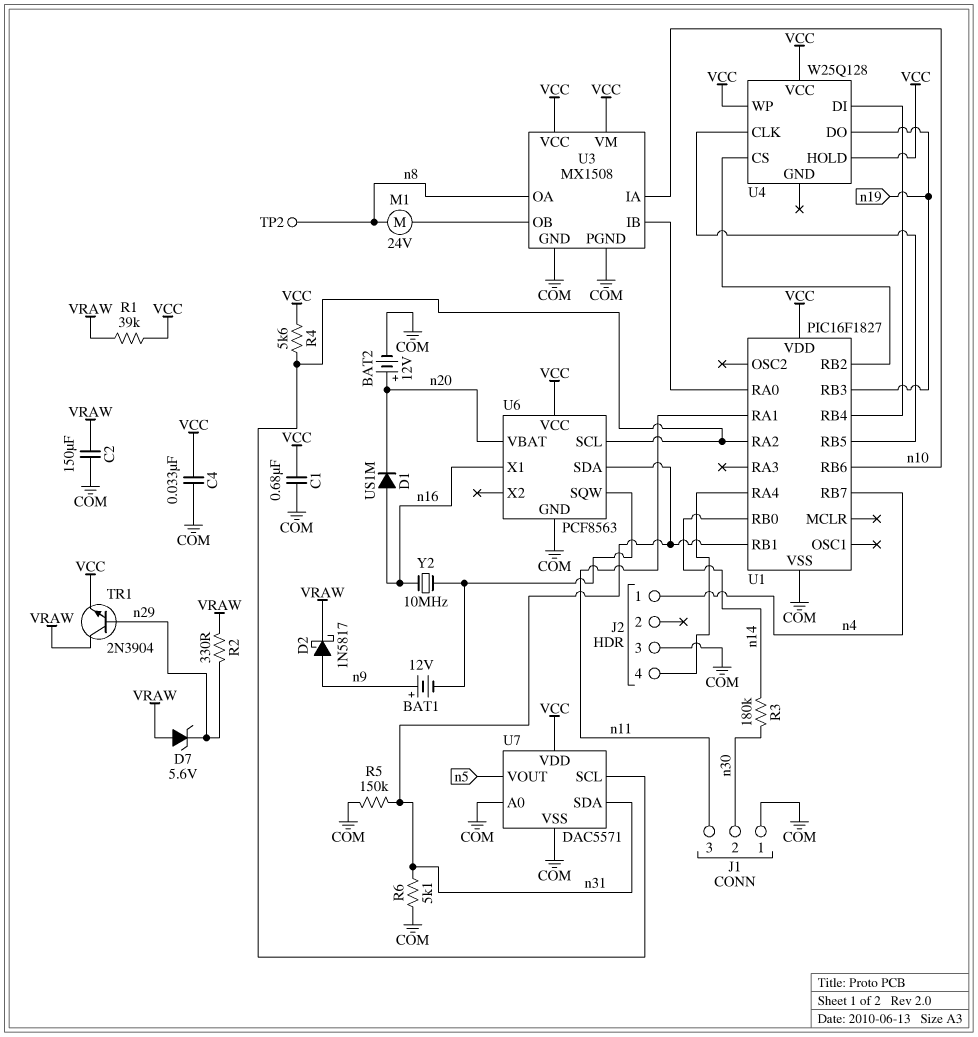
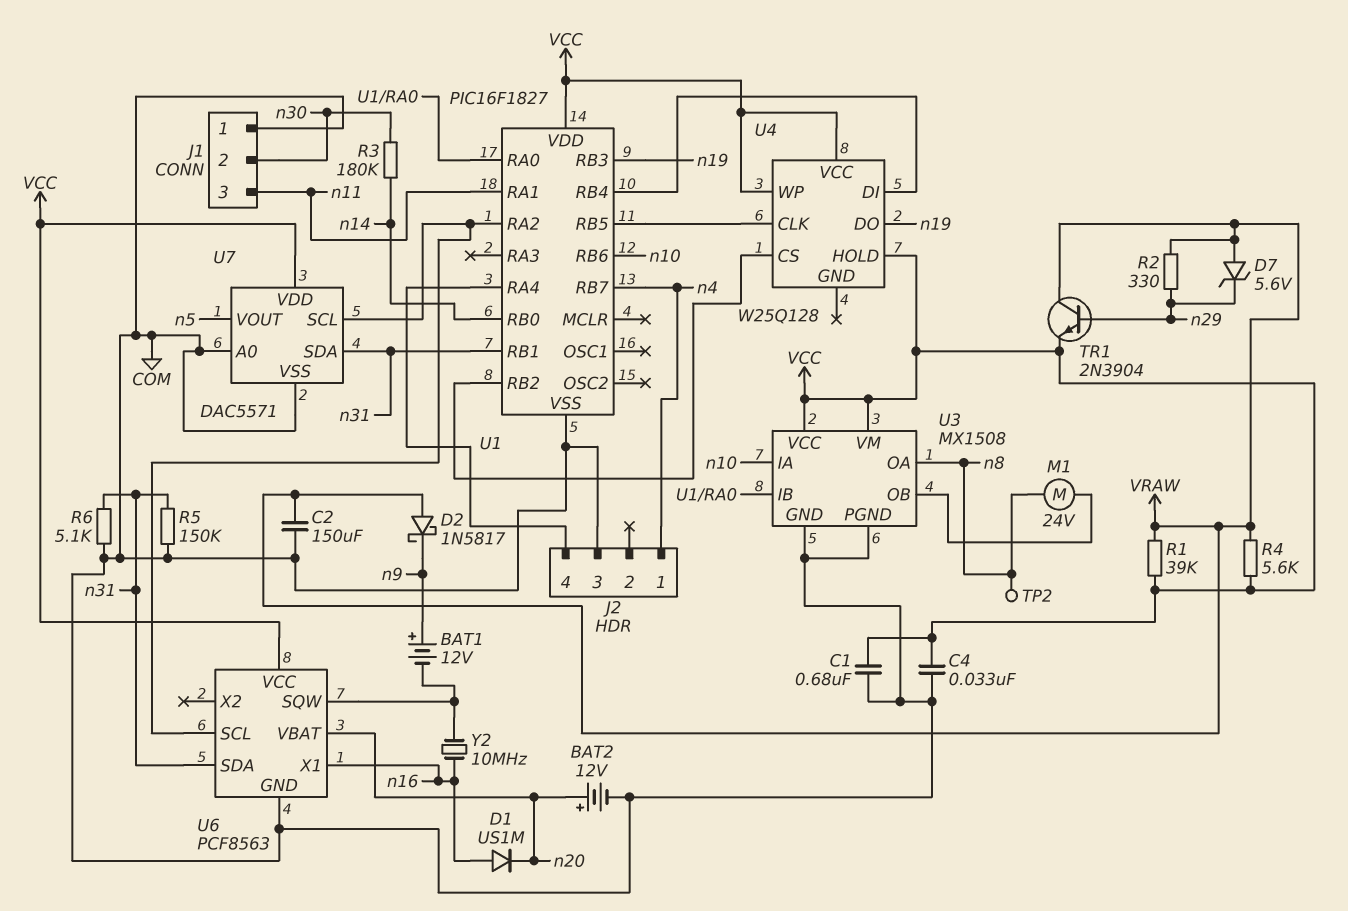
D2: schottky 1N5817 (A n9, K VRAW) -> schottky 1N5817 (A VRAW, K n9)
R4: 5.6k (U1/RA2, VCC) -> 5.6k (VCC, VRAW)

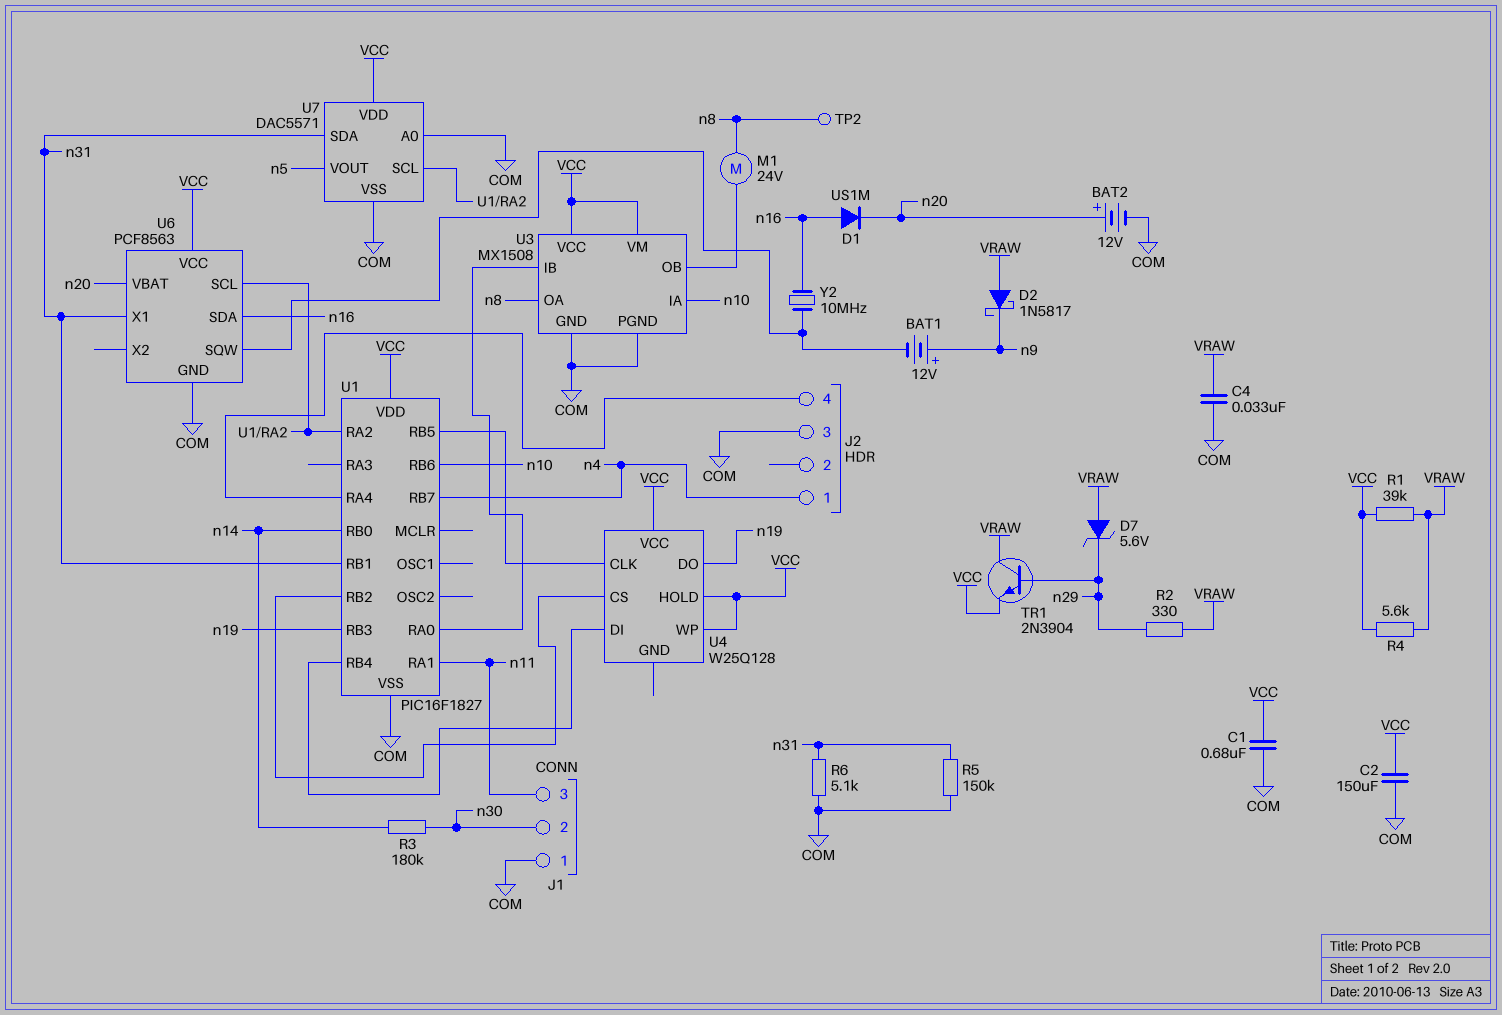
C2: 150uF (COM, VRAW) -> 150uF (COM, VCC)
C4: 33nF (COM, VCC) -> 33nF (COM, VRAW)
U6 pin SDA: n31 -> n16
U6 pin X1: n16 -> n31

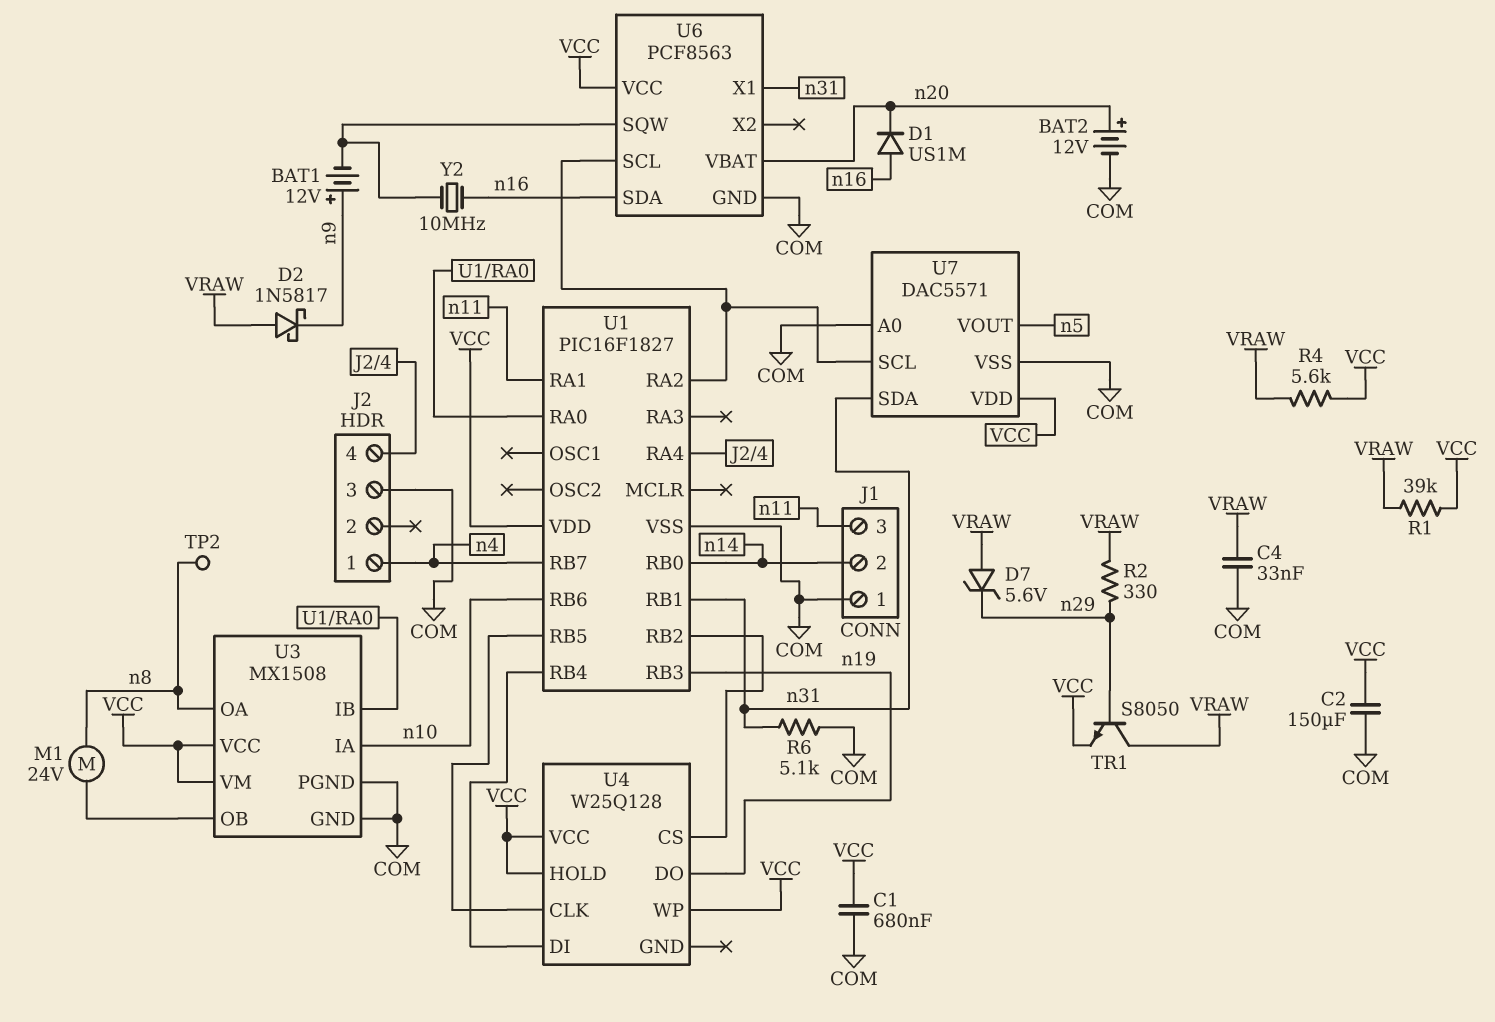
J1 pin 2: n30 -> n14
R3: 180k (n14, n30) -> none
R5: 150k (COM, n31) -> none
TR1: NPN 2N3904 (B n29, C VRAW, E VCC) -> NPN S8050 (B n29, C VRAW, E VCC)

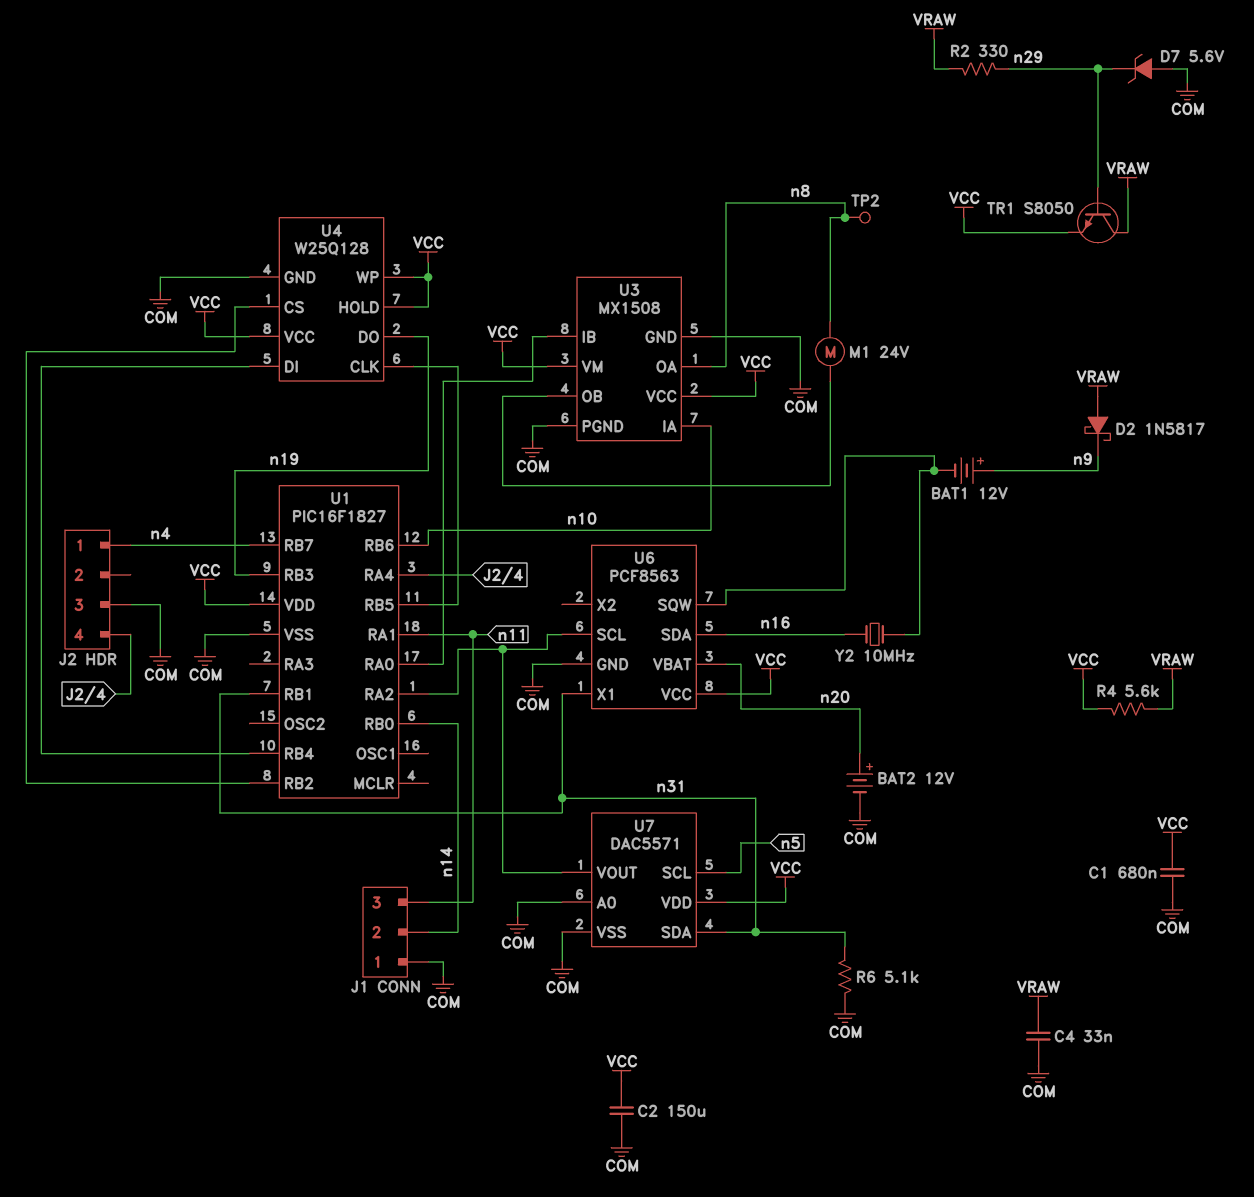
D1: diode US1M (A n16, K n20) -> none
D7: zener 5.6V (A VRAW, K n29) -> zener 5.6V (A COM, K n29)
R1: 39k (VCC, VRAW) -> none
U4 pin GND: none -> COM
U7 pin SCL: U1/RA2 -> n5
U7 pin VOUT: n5 -> U1/RA2

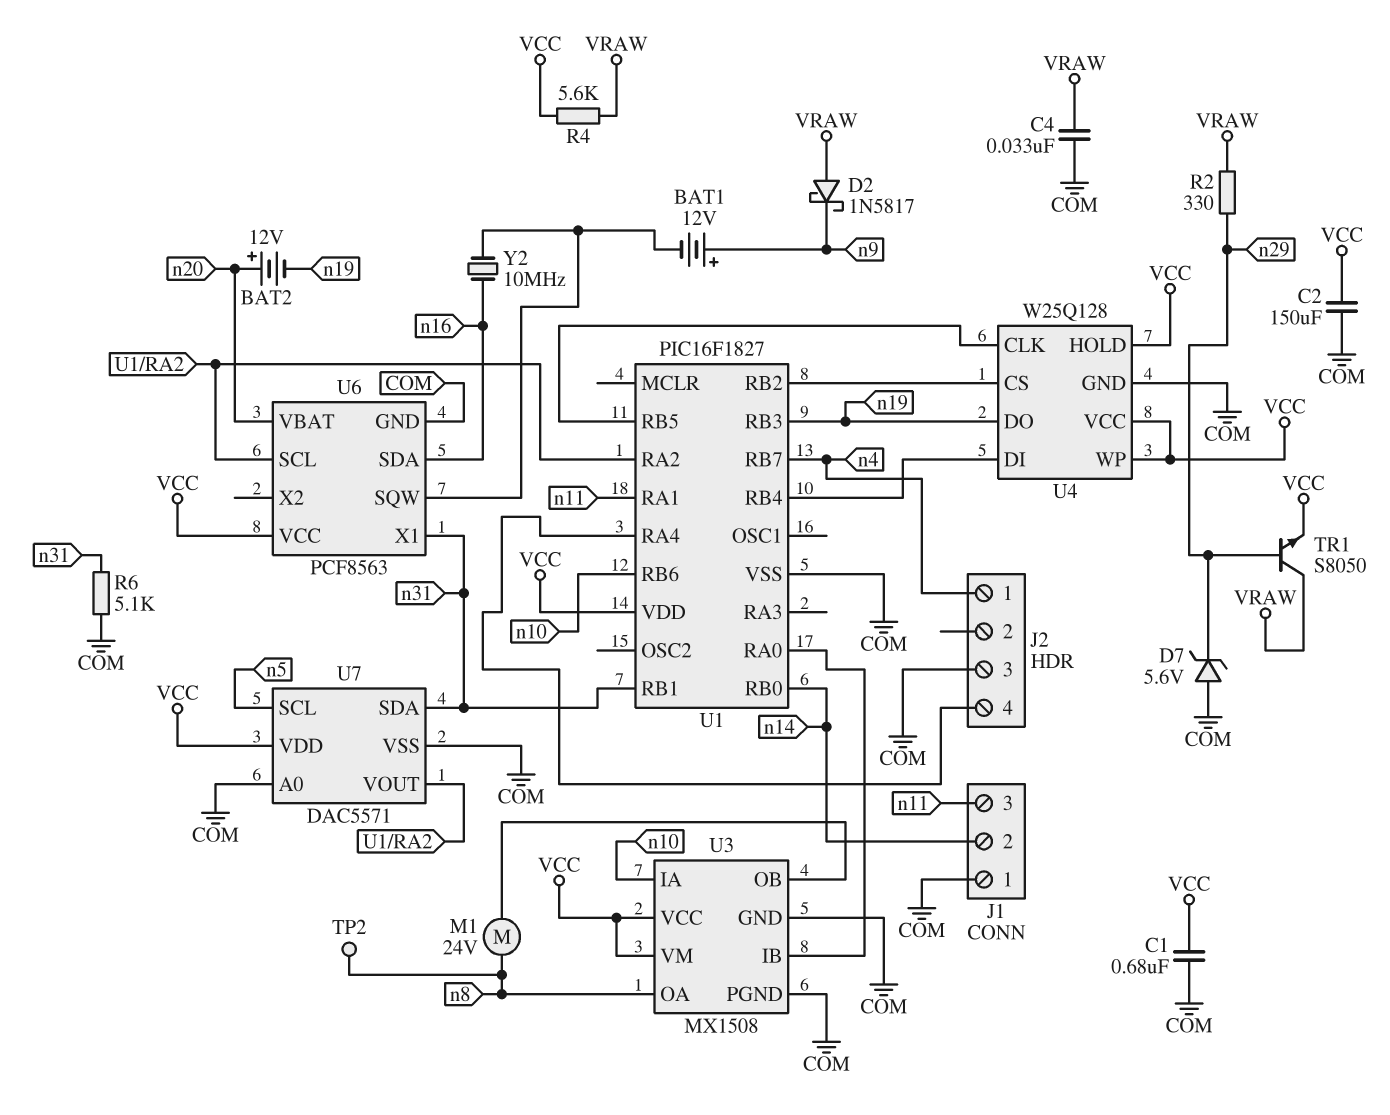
BAT2: 12V (plus n20, minus COM) -> 12V (plus n20, minus n19)

